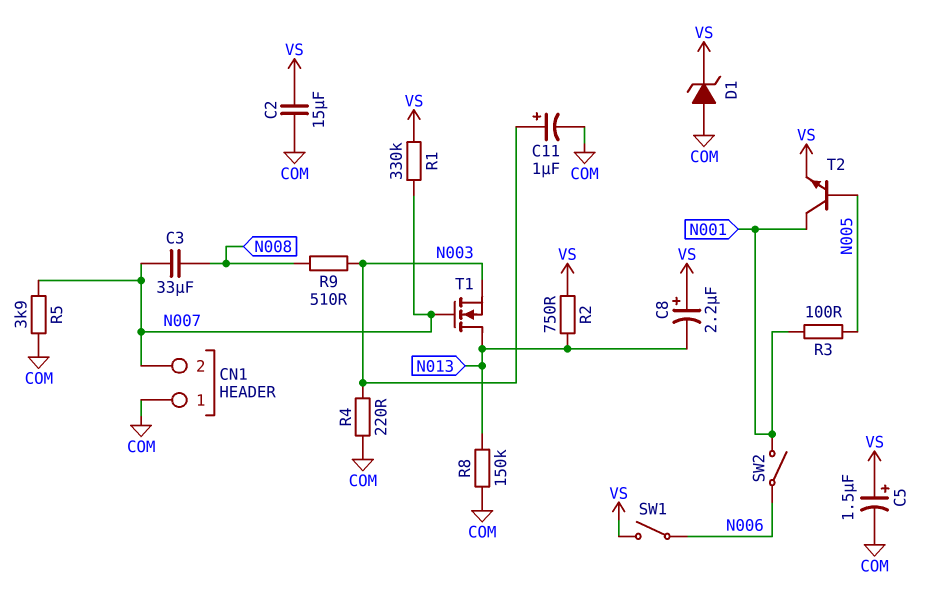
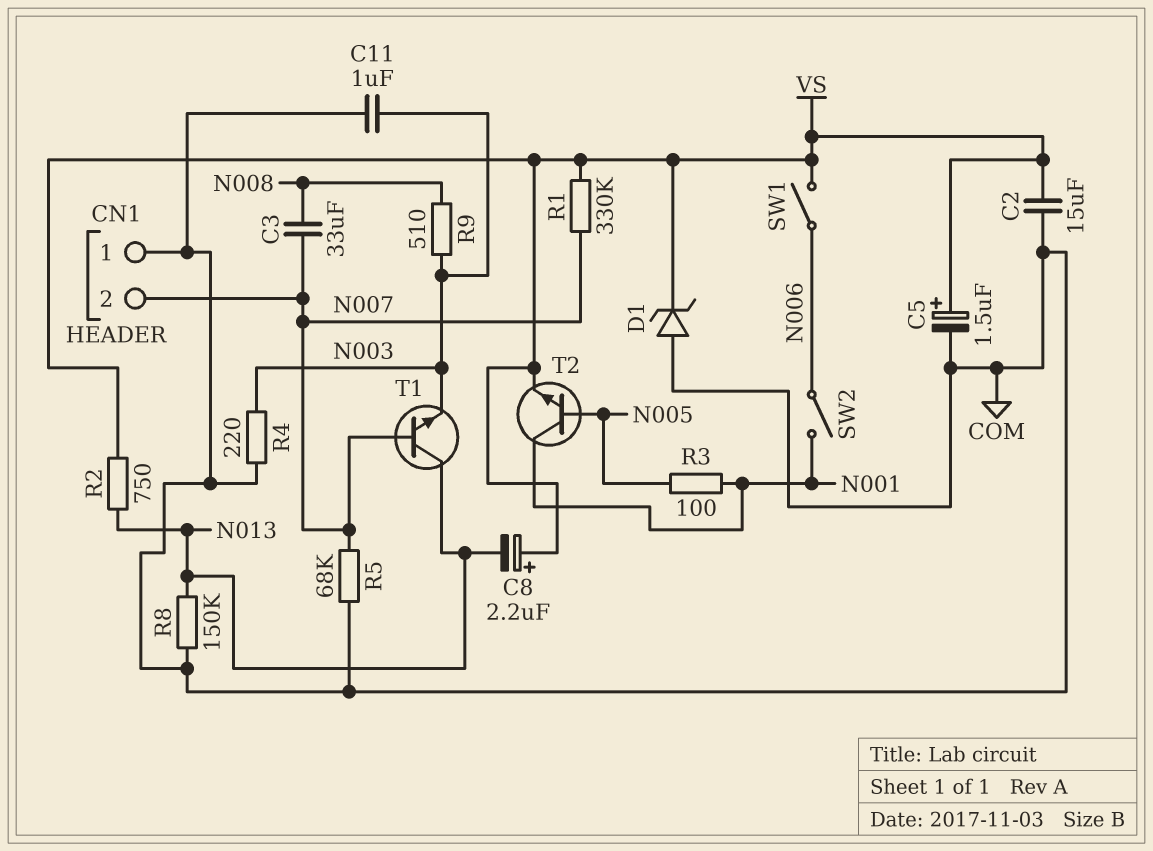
C11: 1uF (plus N003, minus COM) -> 1uF (COM, N003)
R5: 3.9k (COM, N007) -> 68k (COM, N007)
T1: NMOS (G N007, D N013, S N003) -> NPN (B N007, C N013, E N003)

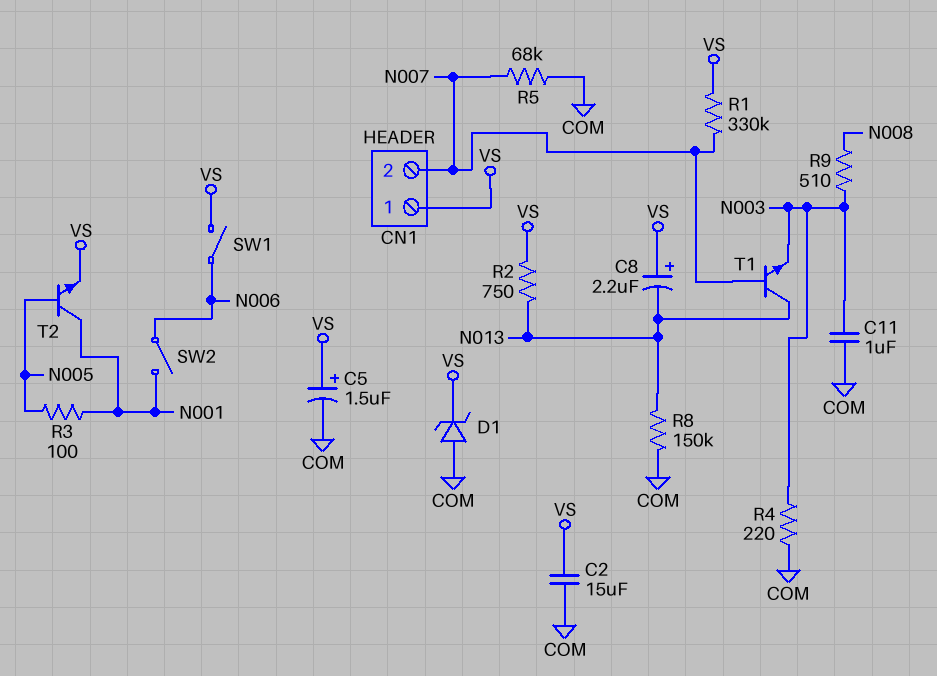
C3: 33uF (N007, N008) -> none
CN1 pin 1: COM -> VS

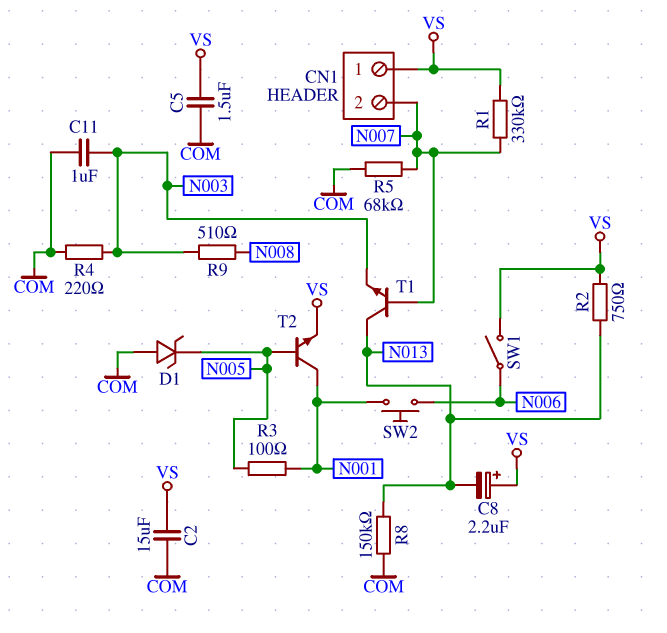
C5: 1.5uF (plus VS, minus COM) -> 1.5uF (COM, VS)
D1: zener (A COM, K VS) -> zener (A COM, K N005)
SW2: switch (N001, N006) -> button (N001, N006)

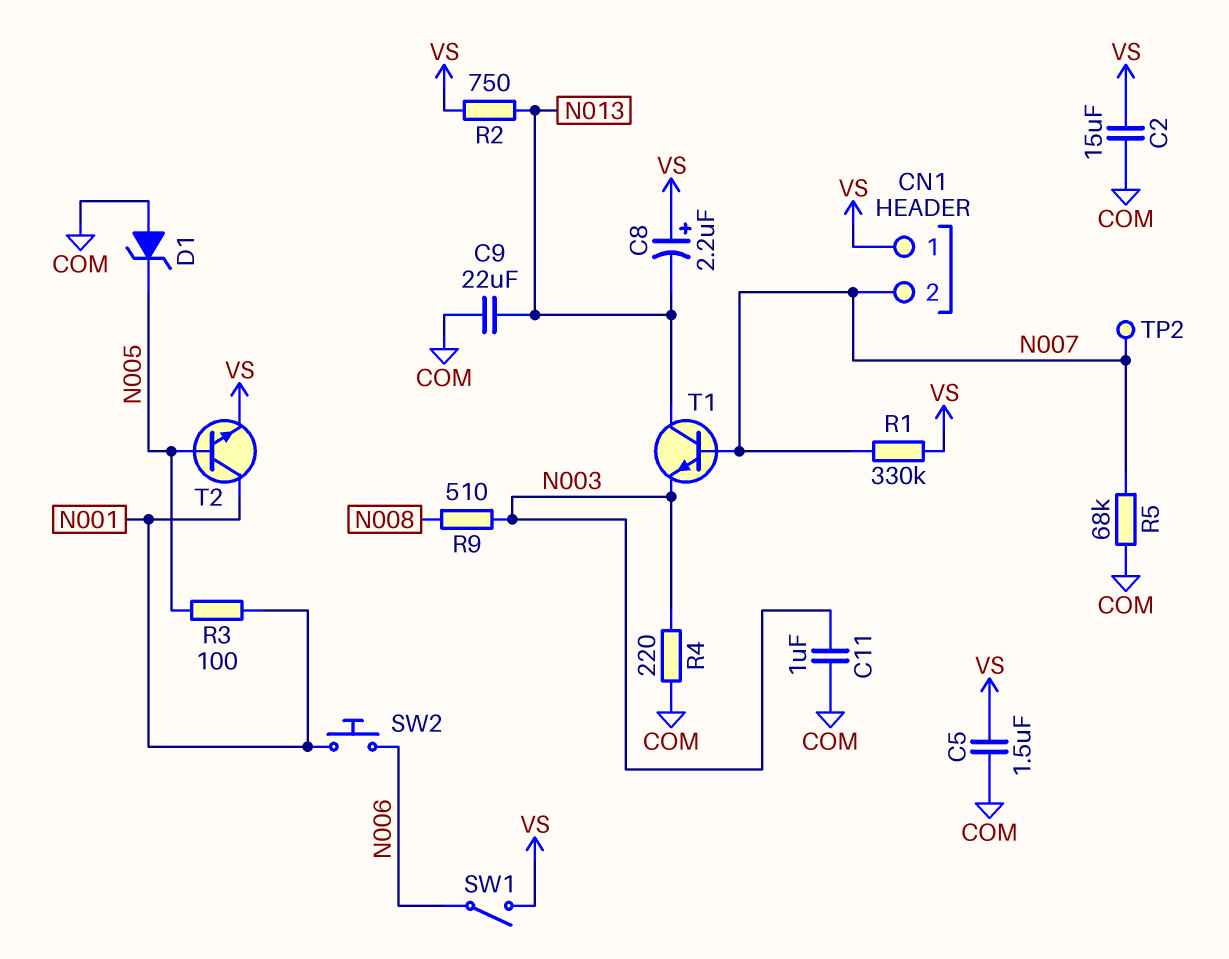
C9: none -> 22uF (COM, N013)
R8: 150k (COM, N013) -> none
TP2: none -> test point (N007)

